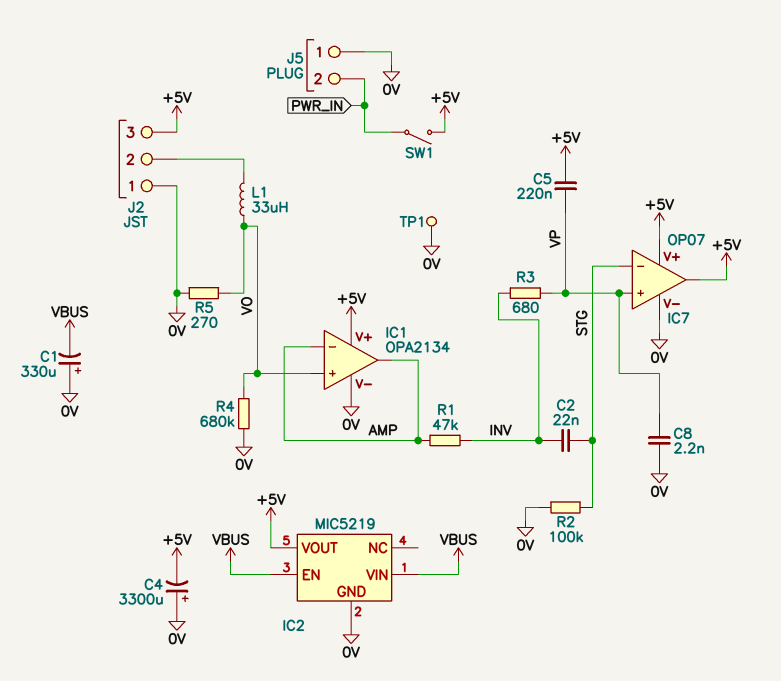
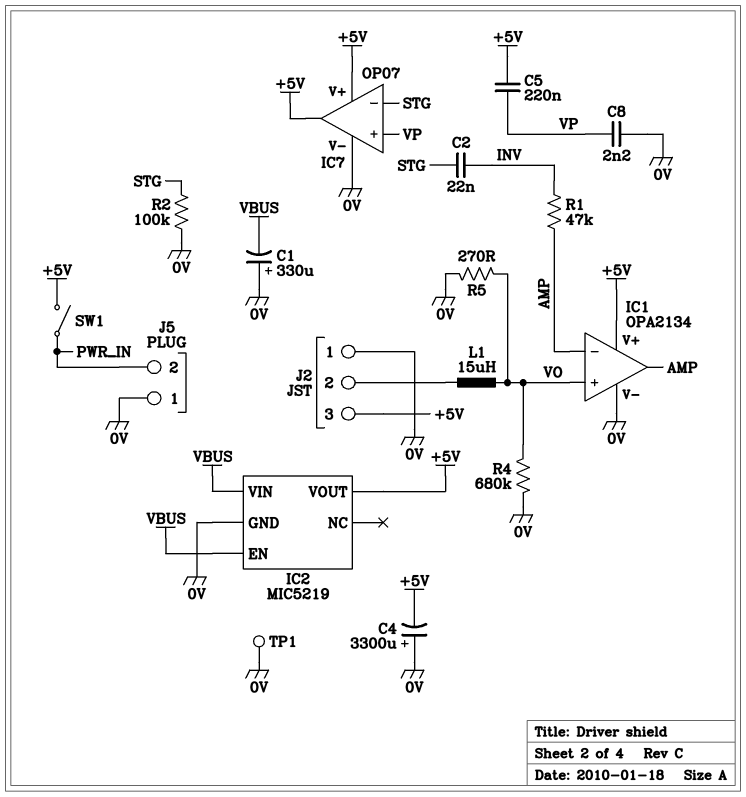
L1: 33uH (J2/2, VO) -> 15uH (J2/2, VO)
R3: 680 (INV, VP) -> none

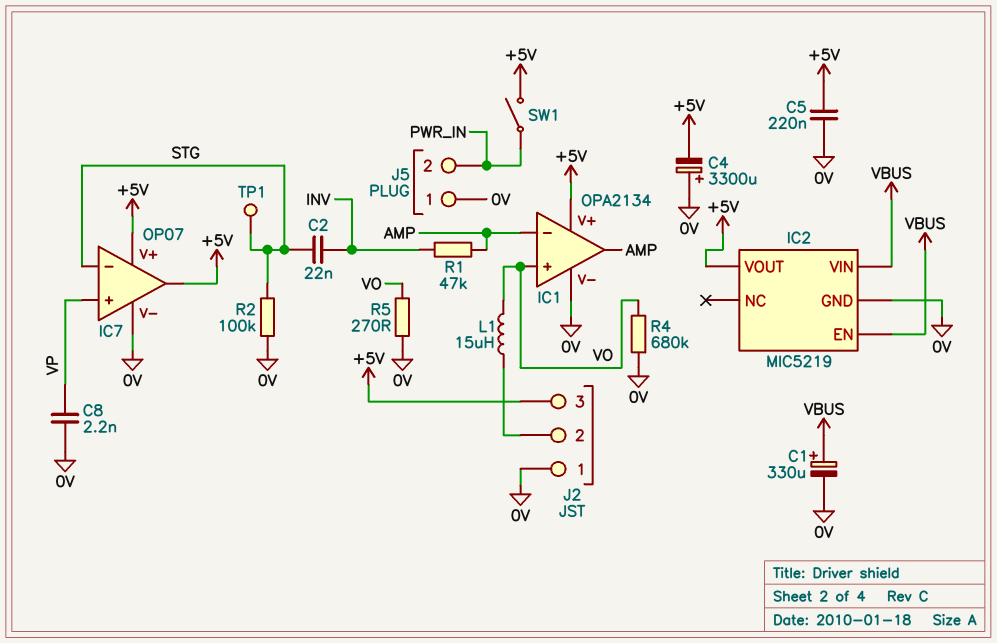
C1: 330uF (plus 0V, minus VBUS) -> 330uF (plus VBUS, minus 0V)
C5: 220nF (+5V, VP) -> 220nF (+5V, 0V)
TP1: test point (0V) -> test point (STG)

